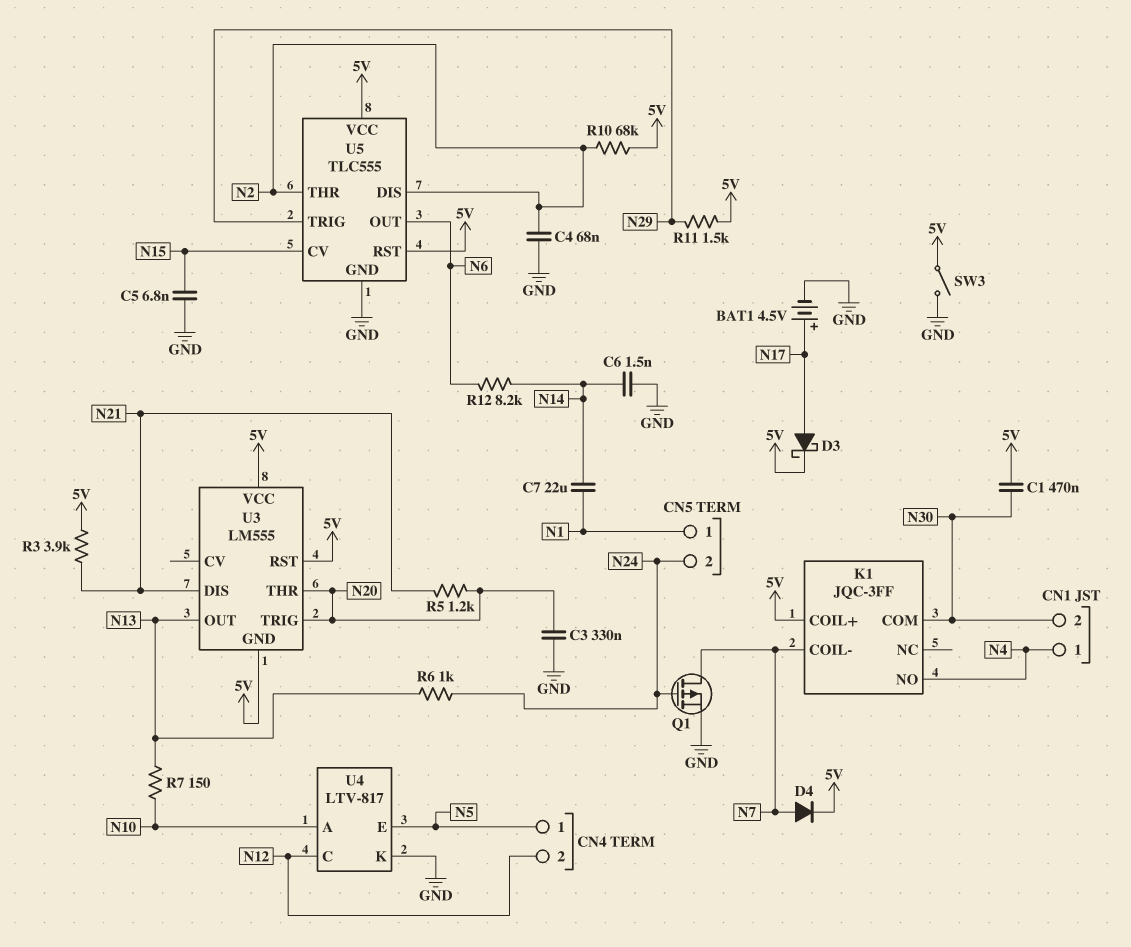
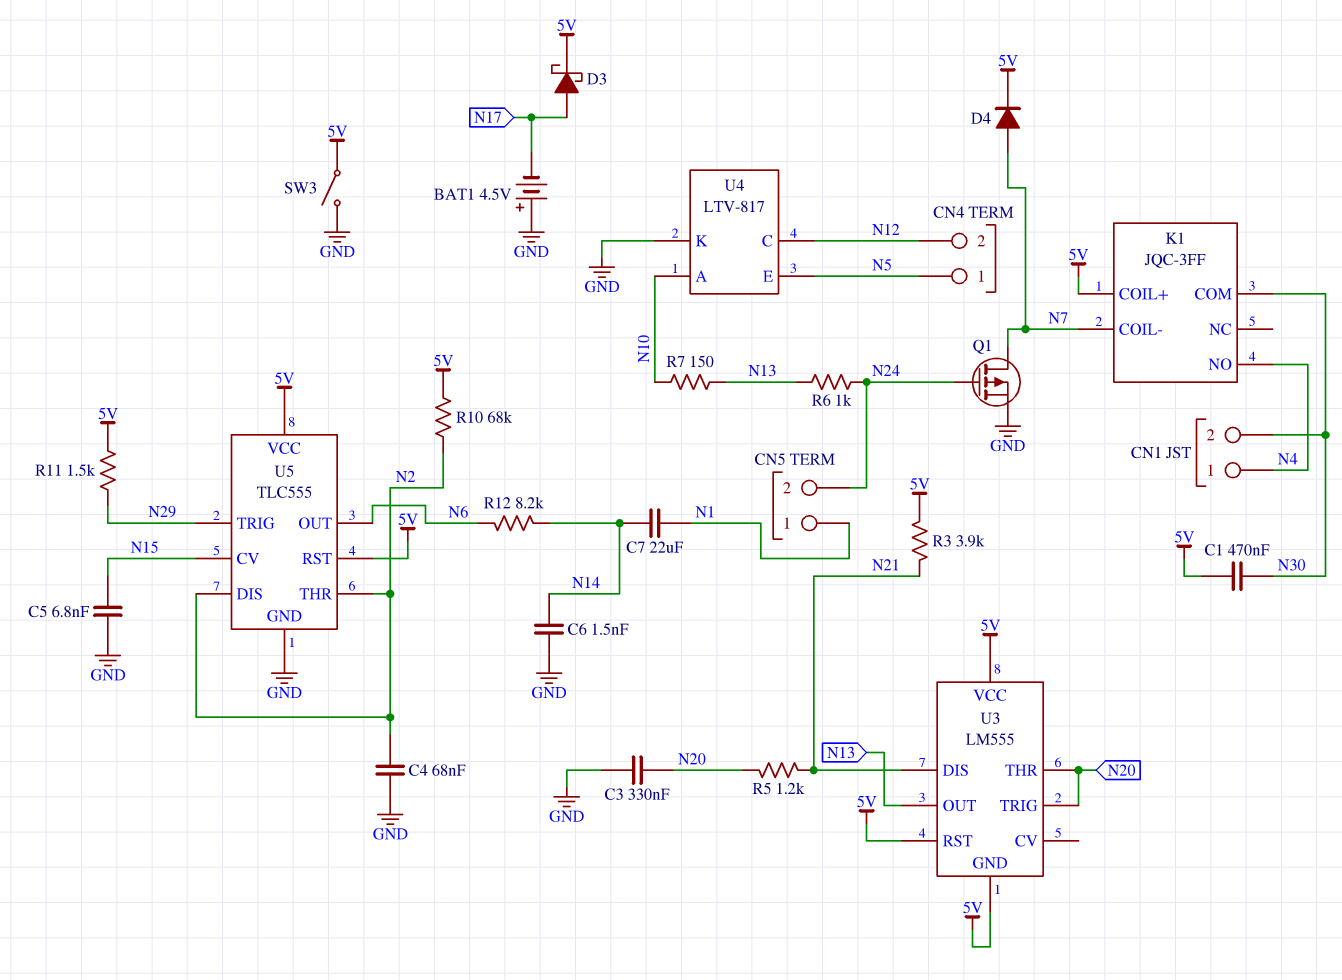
BAT1: 4.5V (plus N17, minus GND) -> 4.5V (plus GND, minus N17)

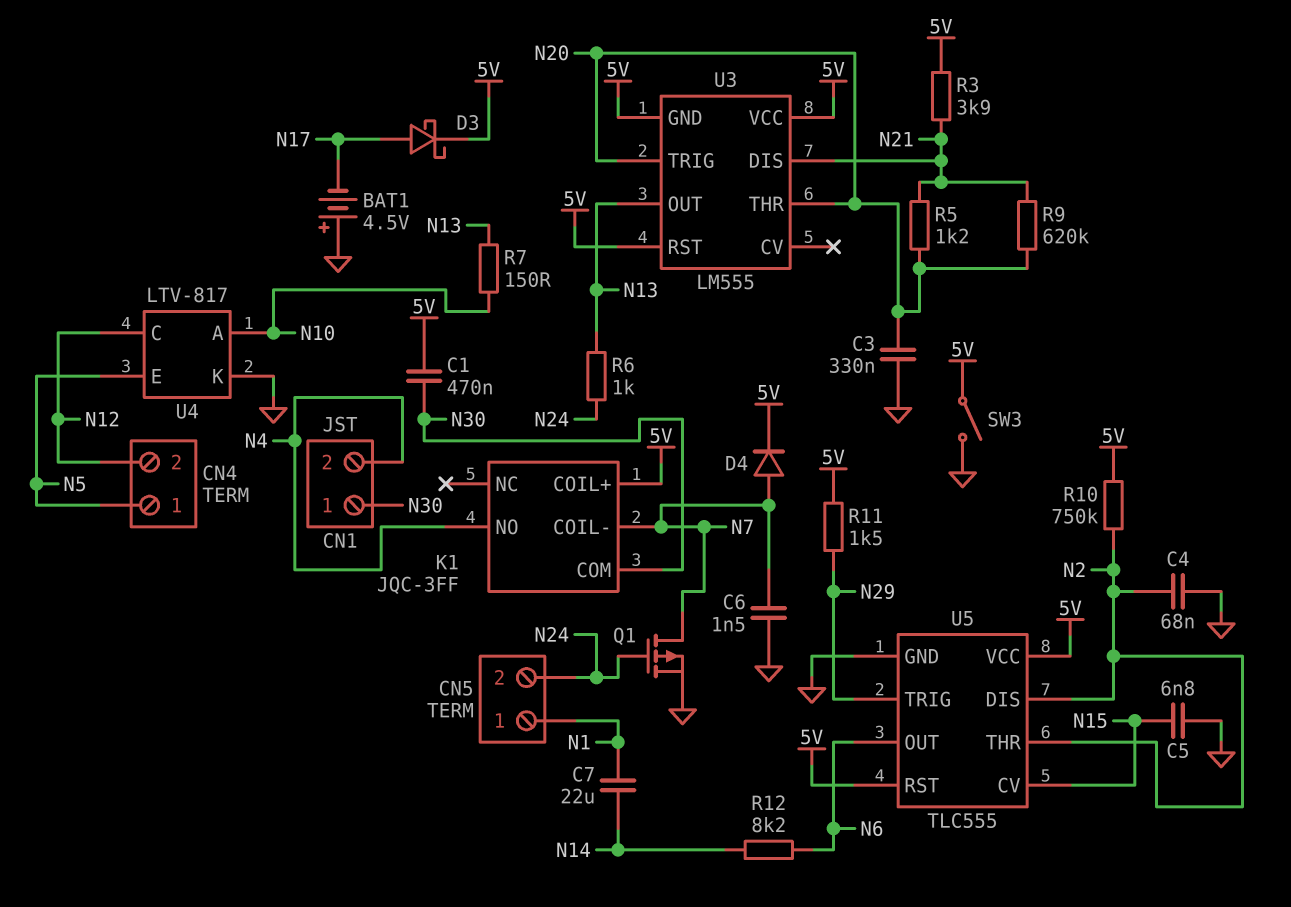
C6: 1.5nF (GND, N14) -> 1.5nF (GND, N7)
CN1 pin 1: N4 -> N30
CN1 pin 2: N30 -> N4
R9: none -> 620k (N20, N21)
R10: 68k (5V, N2) -> 750k (5V, N2)

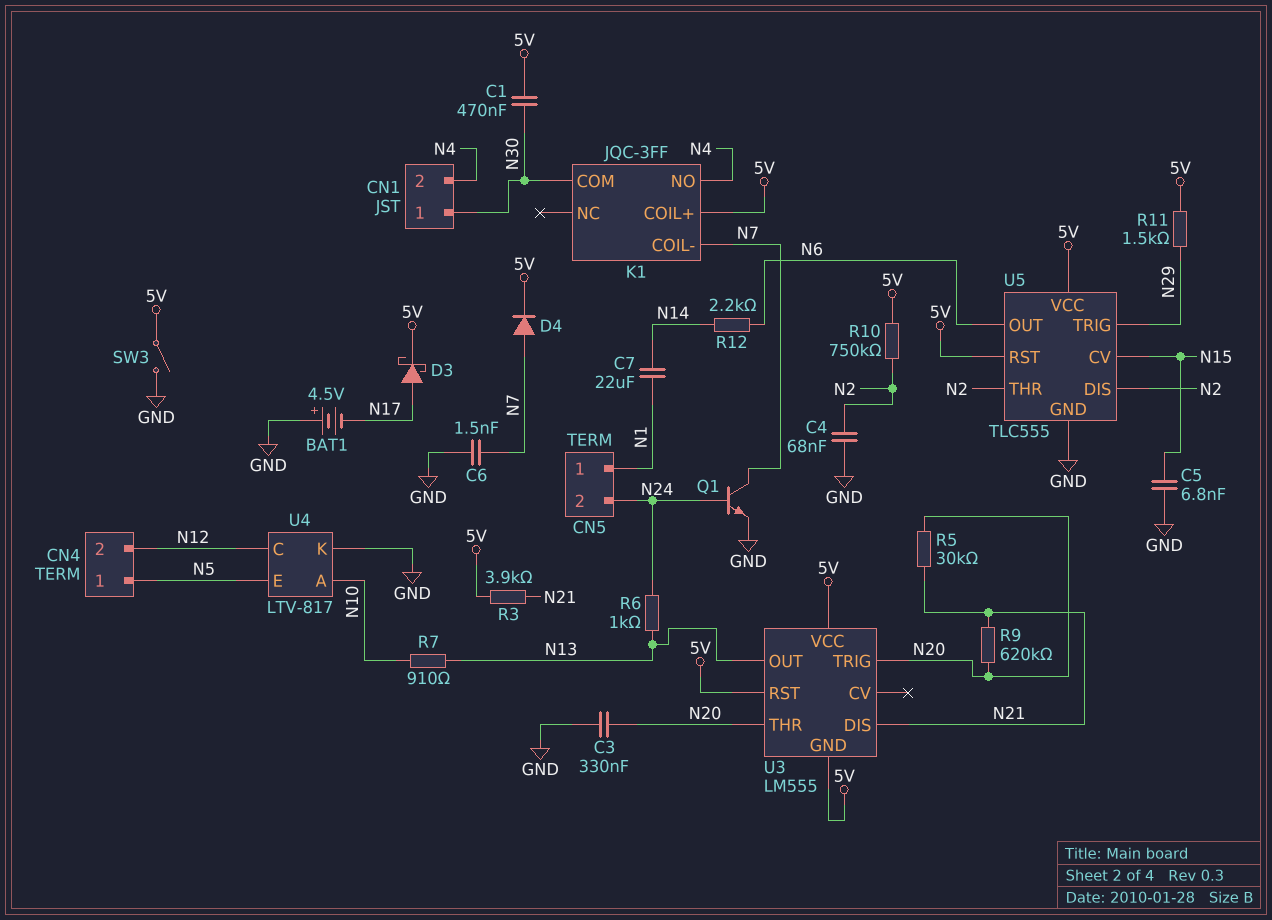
Q1: PMOS (G N24, D N7, S GND) -> NPN (B N24, C N7, E GND)
R5: 1.2k (N20, N21) -> 30k (N20, N21)
R7: 150 (N10, N13) -> 910 (N10, N13)
R12: 8.2k (N6, N14) -> 2.2k (N6, N14)

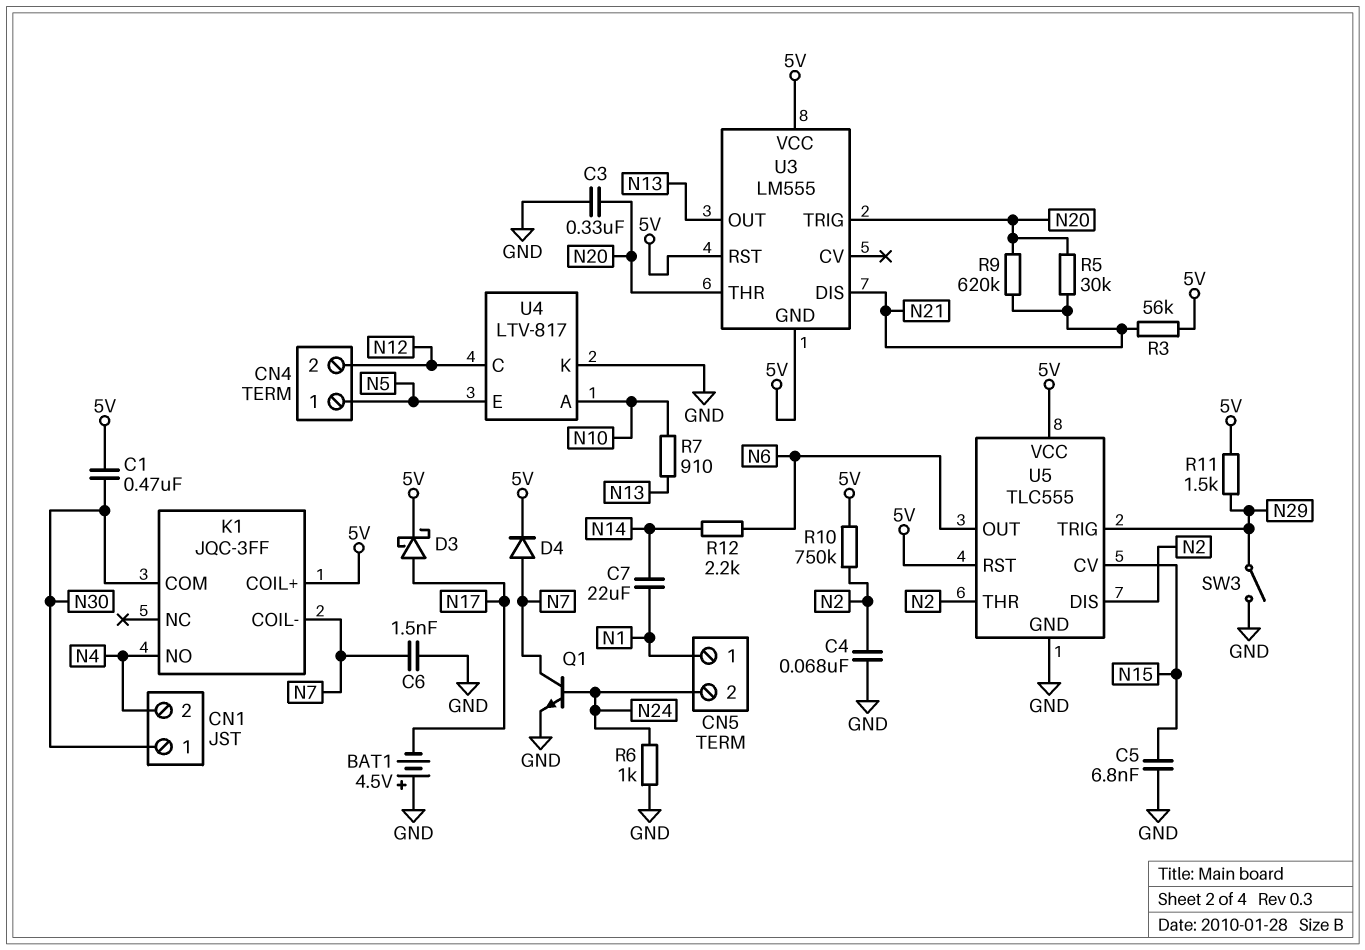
R3: 3.9k (5V, N21) -> 56k (5V, N21)
R6: 1k (N13, N24) -> 1k (GND, N24)
SW3: switch (5V, GND) -> switch (GND, N29)

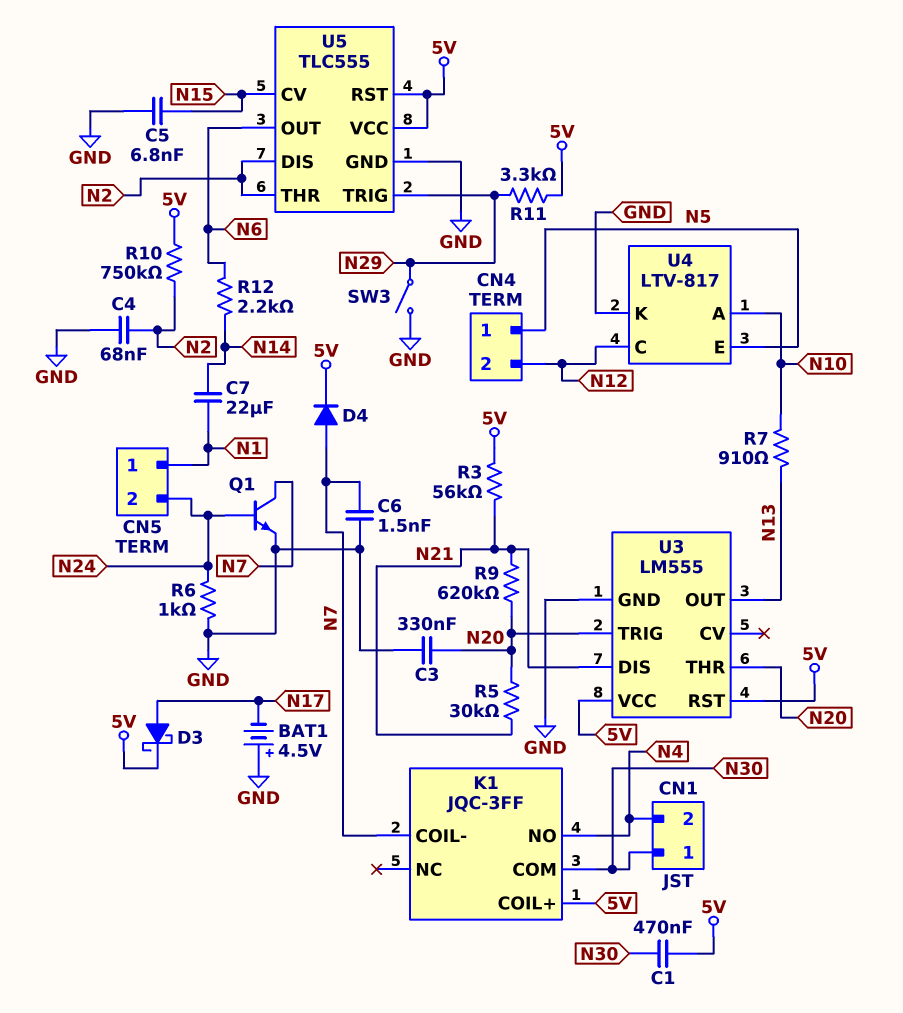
R11: 1.5k (5V, N29) -> 3.3k (5V, N29)
U3 pin GND: 5V -> GND

